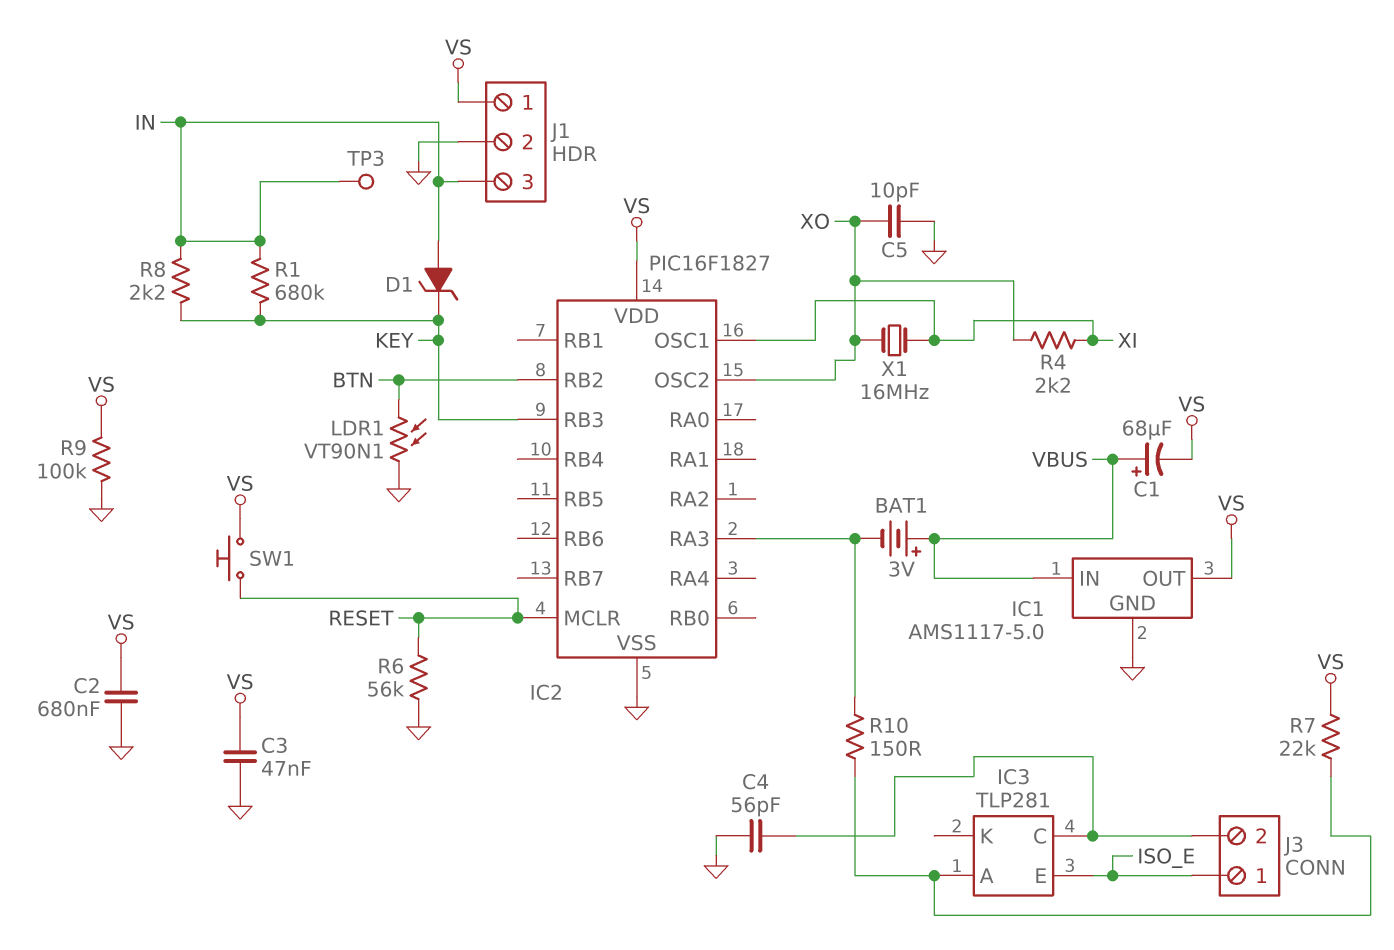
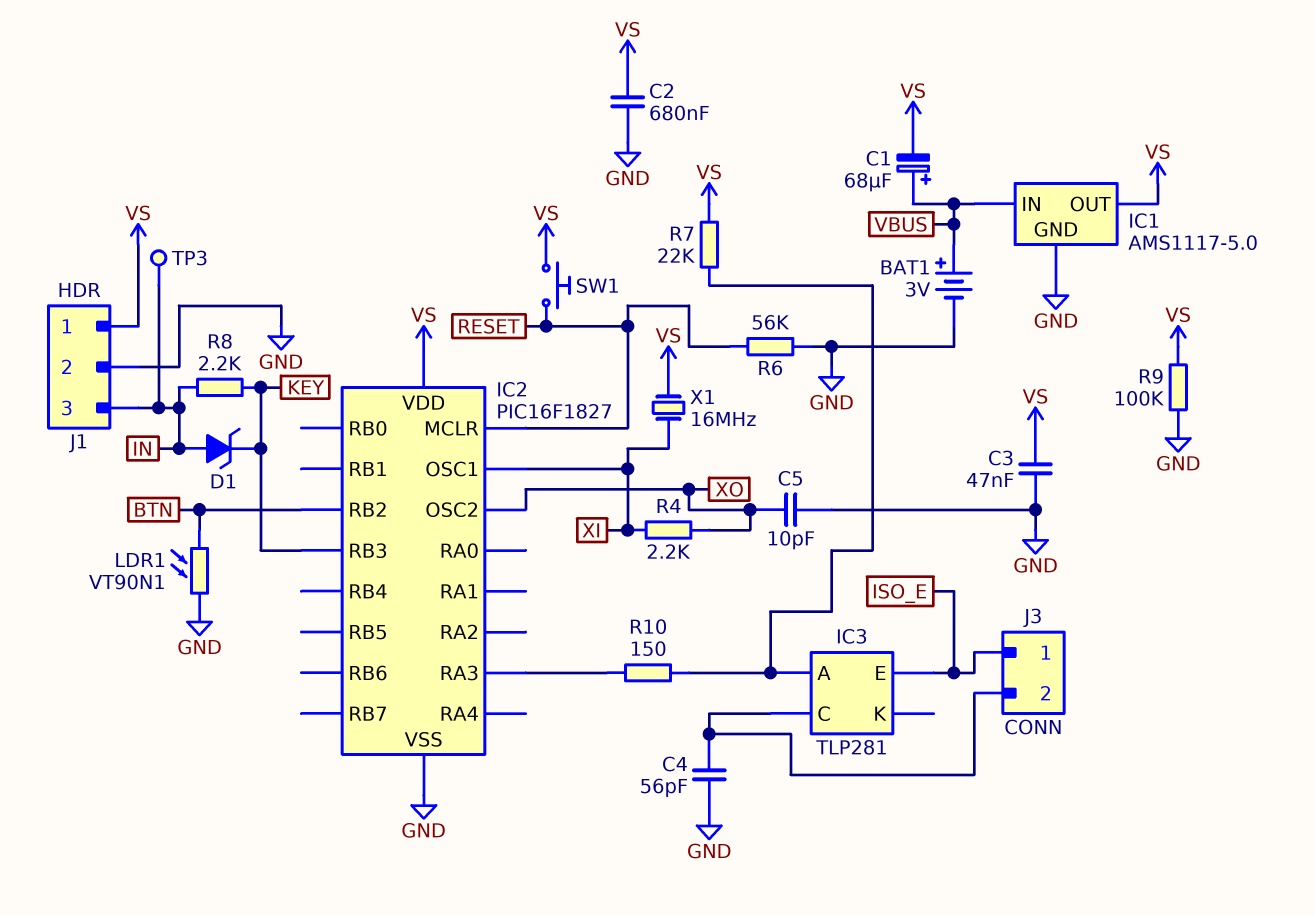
BAT1: 3V (plus VBUS, minus IC2/RA3) -> 3V (plus VBUS, minus GND)
R1: 680k (IN, KEY) -> none
X1: 16MHz (XI, XO) -> 16MHz (VS, XI)

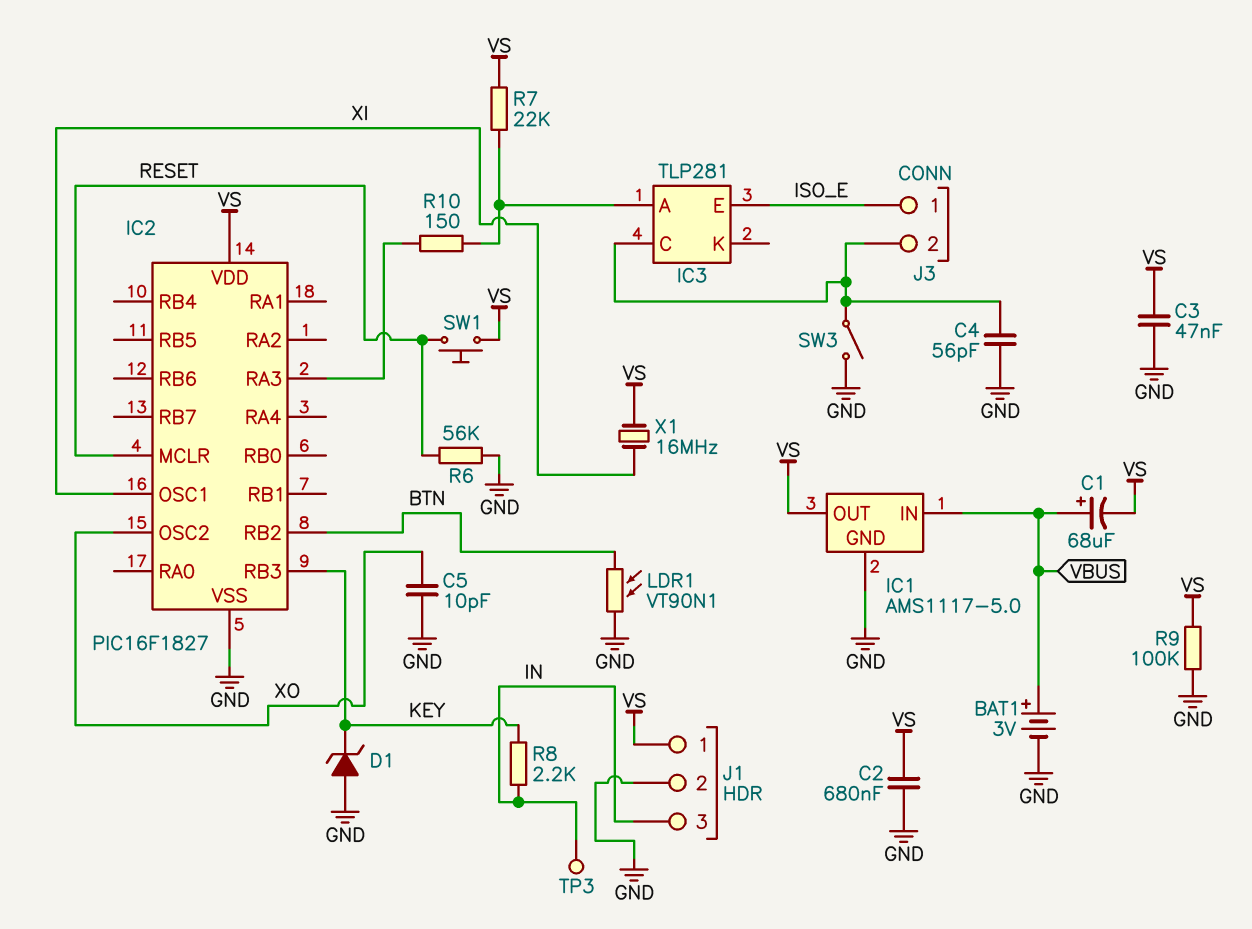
D1: zener (A IN, K KEY) -> zener (A GND, K KEY)
R4: 2.2k (XI, XO) -> none
SW3: none -> switch (GND, IC3/C)

